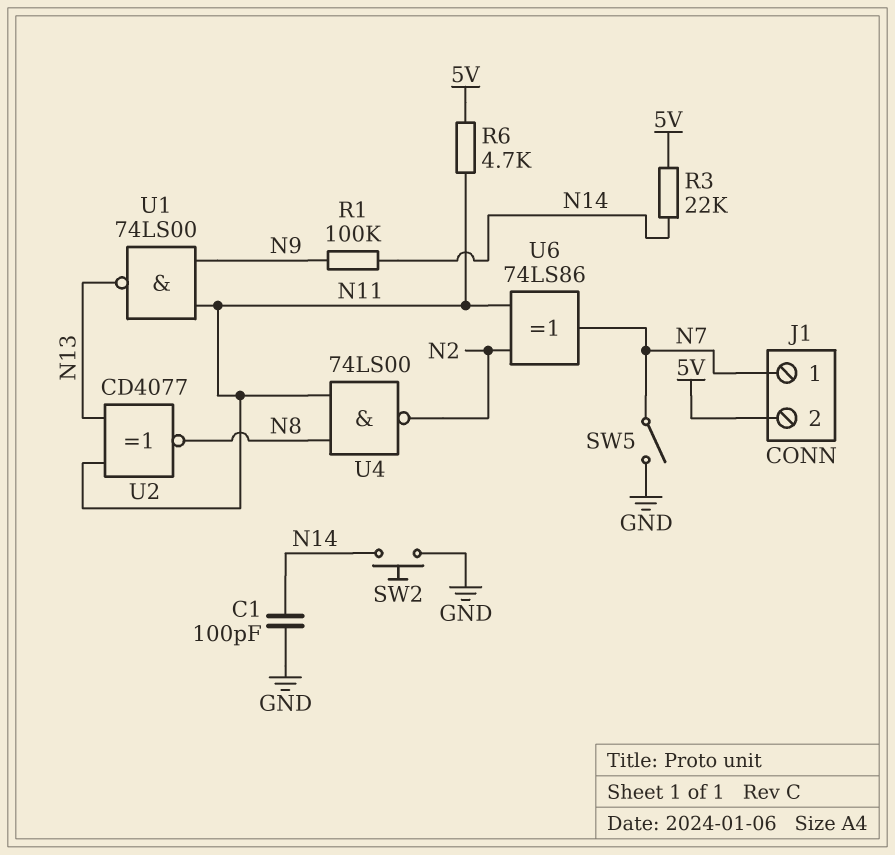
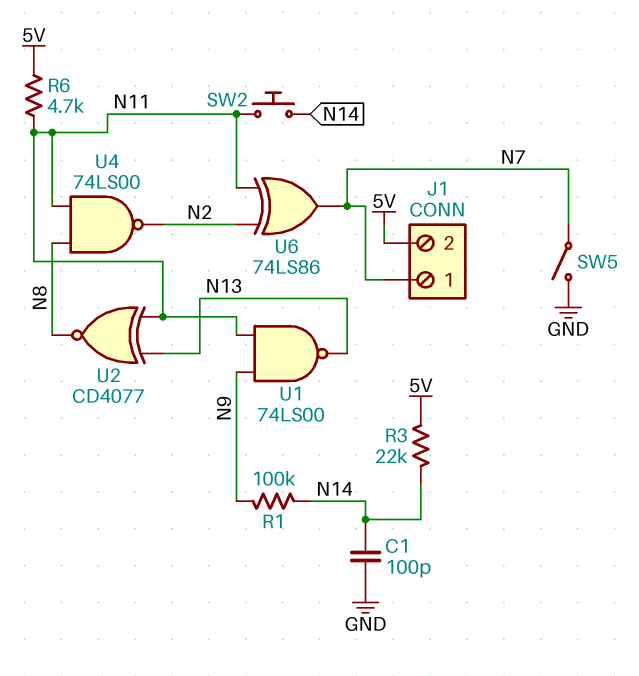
SW2: button (GND, N14) -> button (N11, N14)

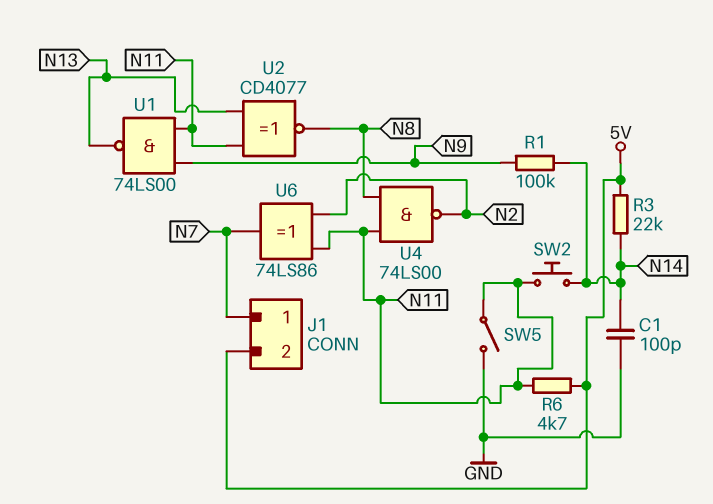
SW5: switch (GND, N7) -> switch (GND, N11)

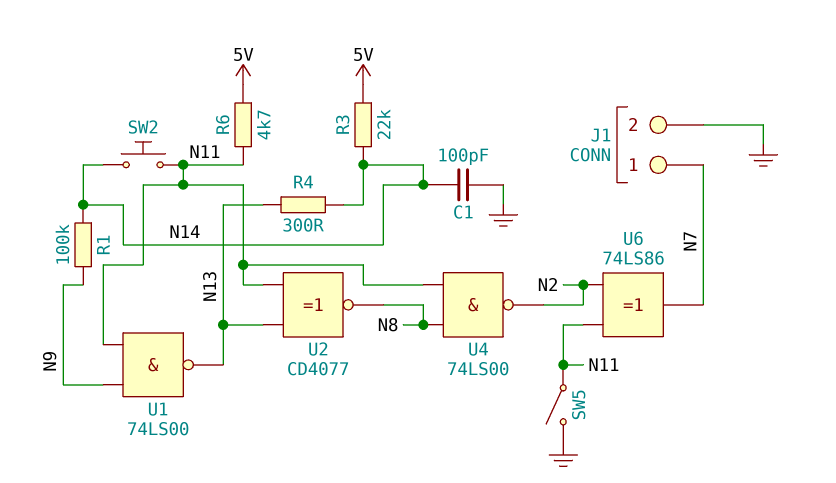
J1 pin 2: 5V -> GND
R4: none -> 300 (N13, N14)

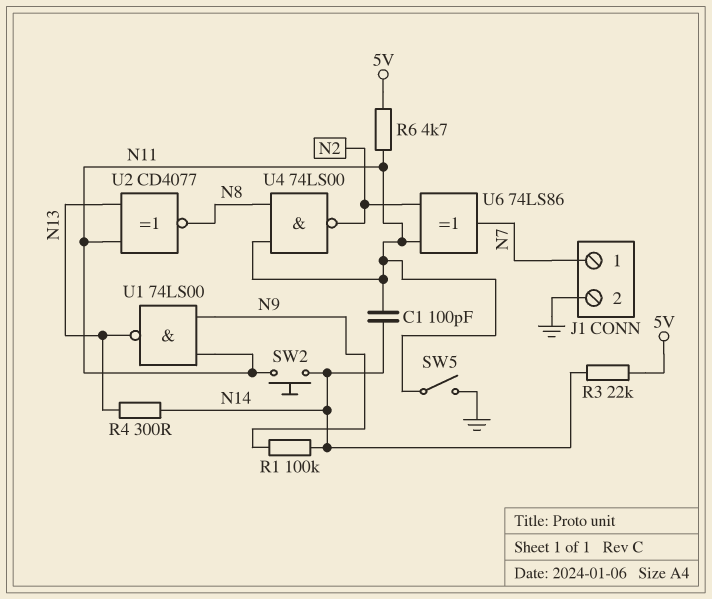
C1: 100pF (GND, N14) -> 100pF (N11, N14)

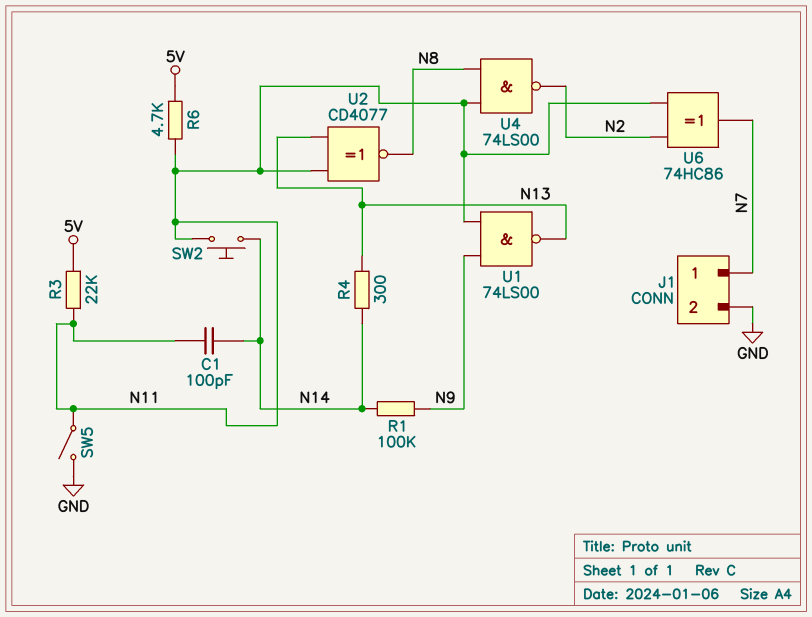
R3: 22k (5V, N14) -> 22k (5V, N11)
U6: XOR 74LS86 (in N2, in N11, out N7) -> XOR 74HC86 (in N2, in N11, out N7)

